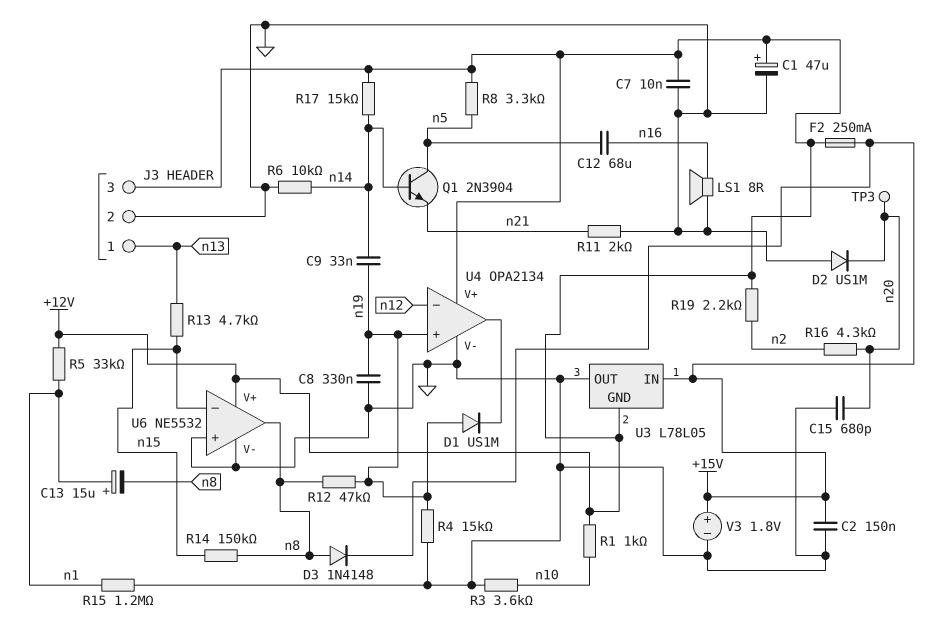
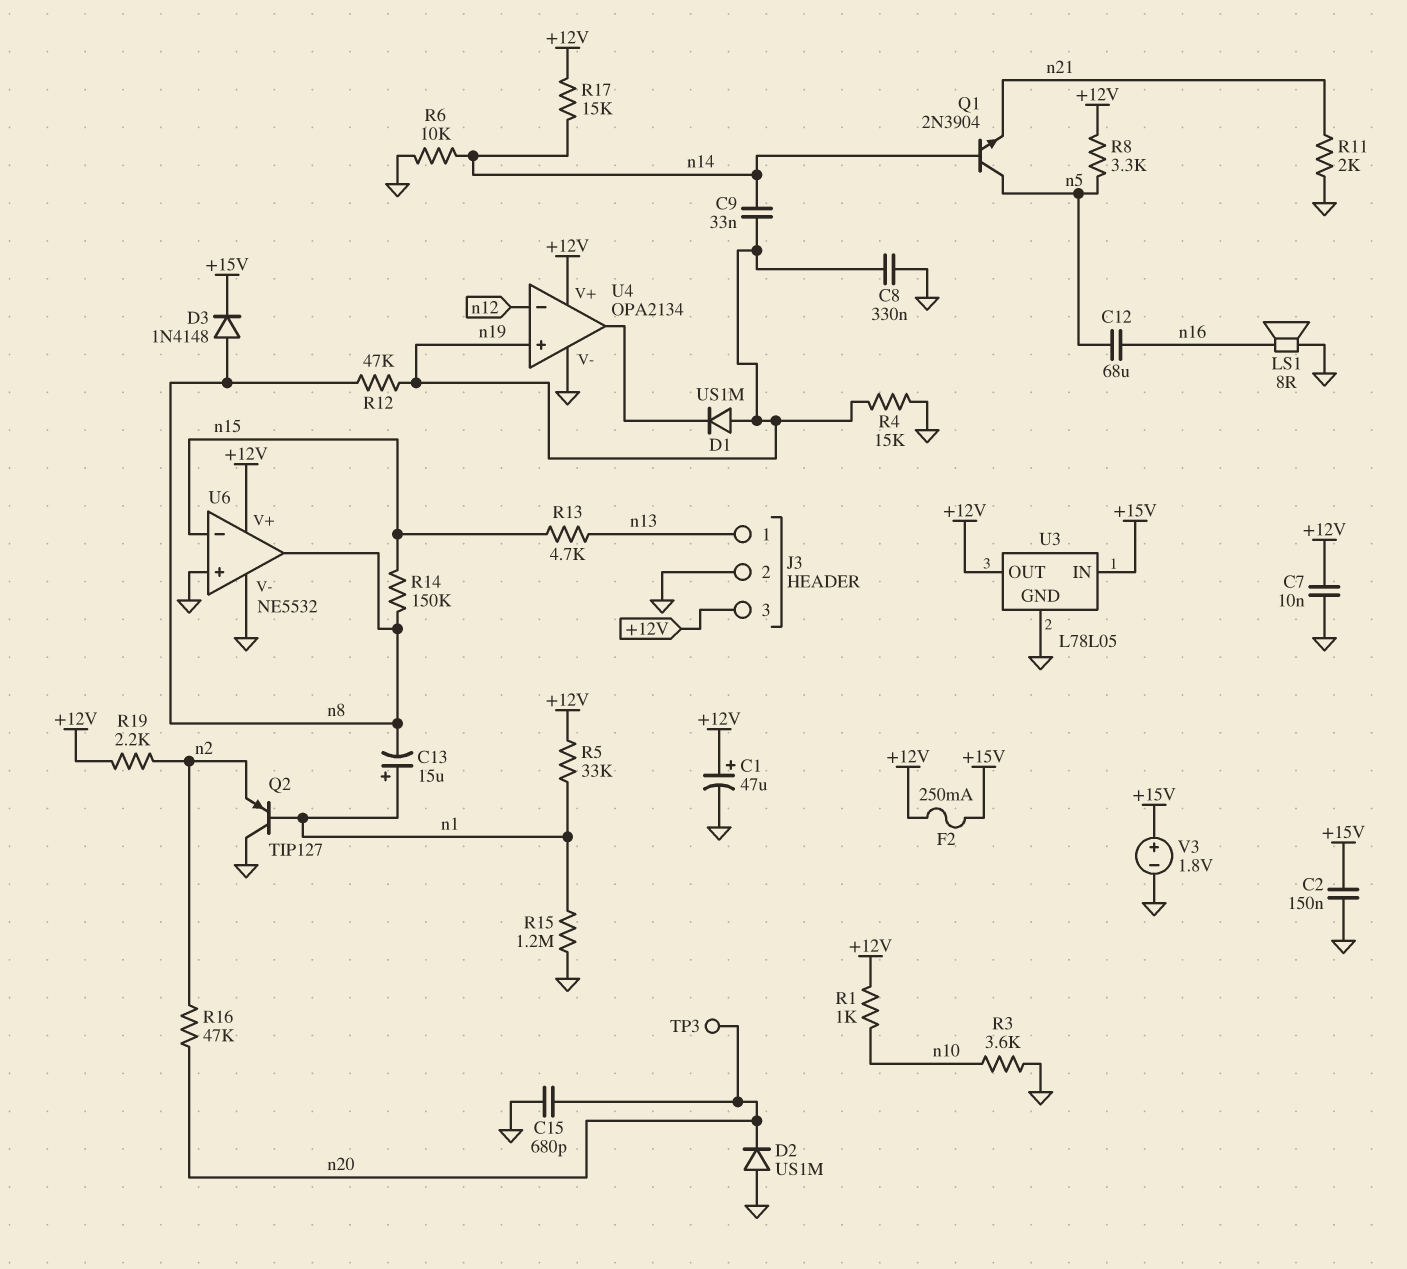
Q2: none -> PNP TIP127 (B n1, C GND, E n2)
R16: 4.3k (n2, n20) -> 47k (n2, n20)
U3 pin GND: +12V -> GND
U3 pin OUT: GND -> +12V

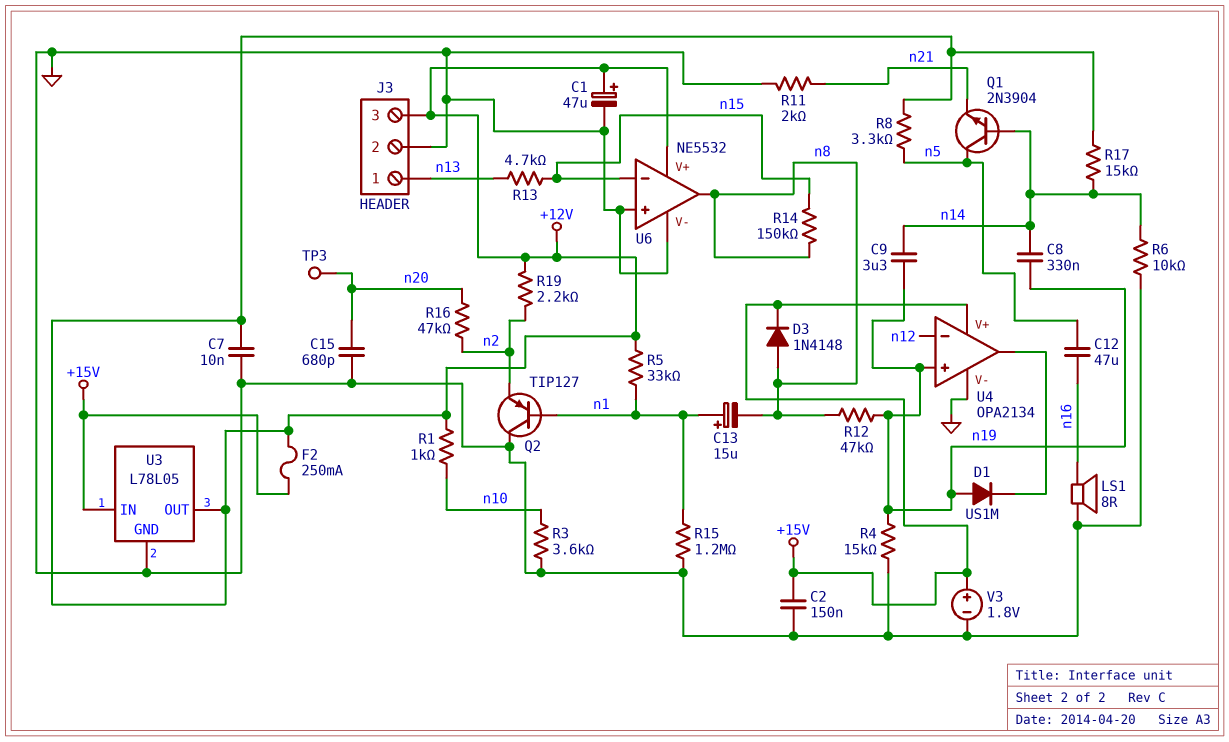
C8: 330nF (GND, n19) -> 330nF (n14, n19)
C9: 33nF (n14, n19) -> 3.3uF (n14, n19)
C12: 68uF (n5, n16) -> 47uF (n5, n16)
D2: diode US1M (A GND, K n20) -> none
U4 pin V+: +12V -> +15V

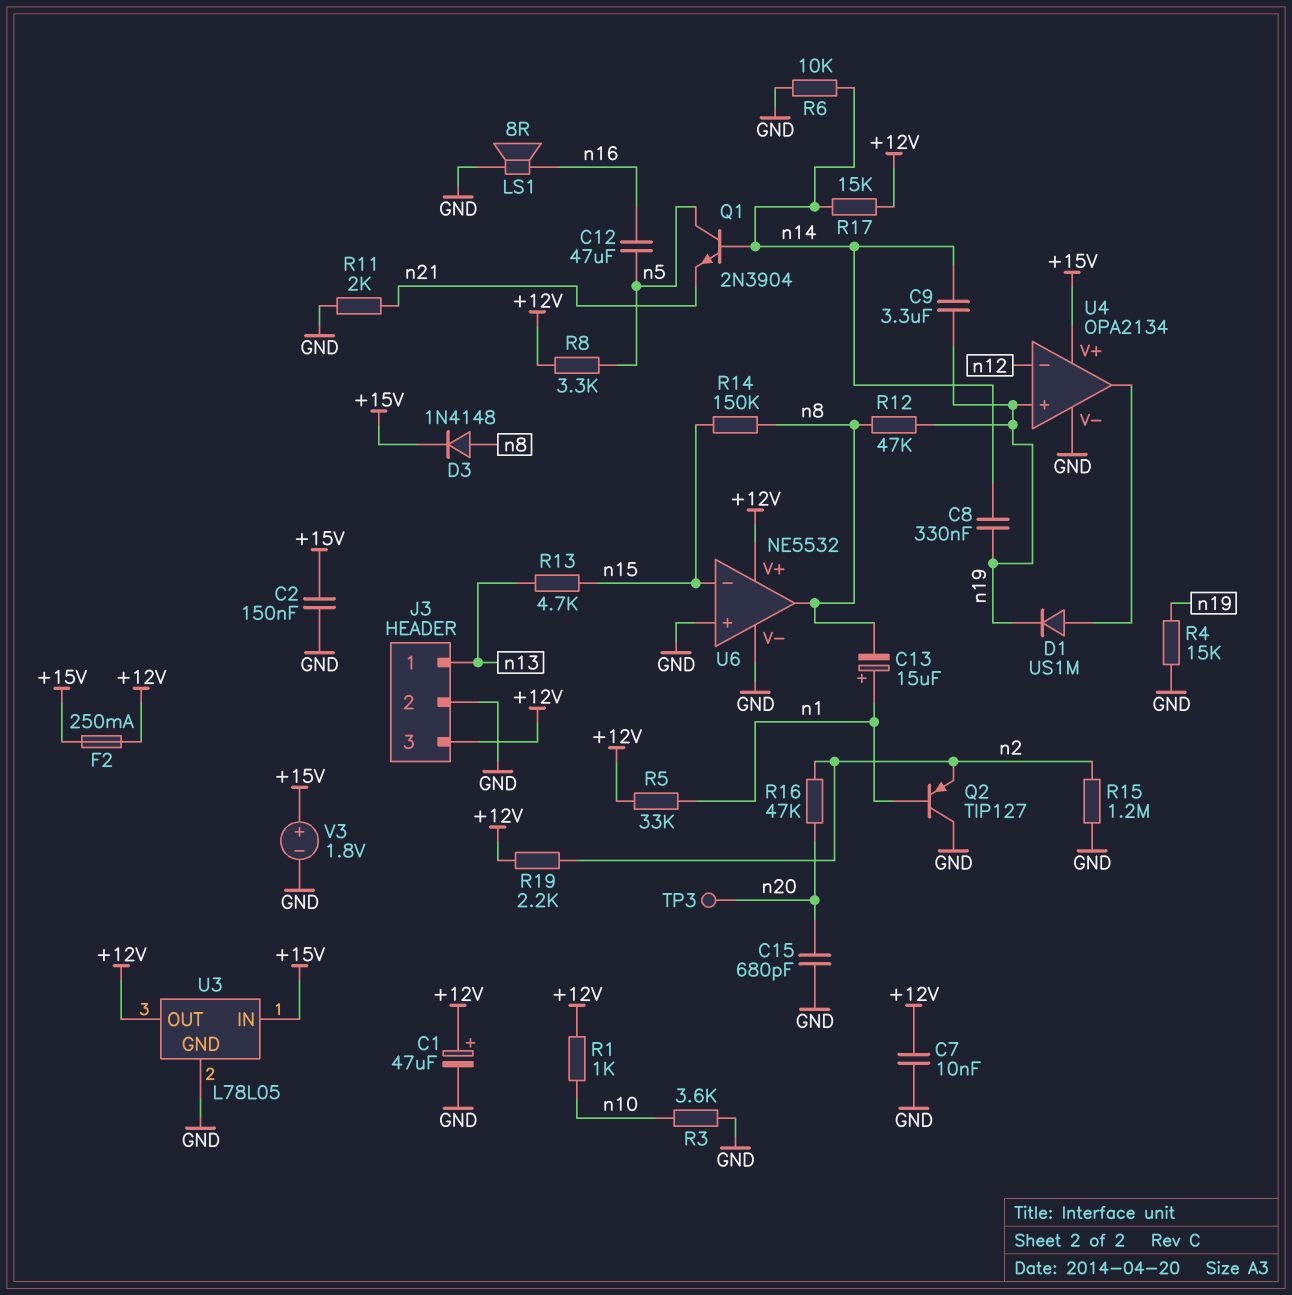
D1: diode US1M (A n19, K U4/out) -> diode US1M (A U4/out, K n19)
R15: 1.2M (GND, n1) -> 1.2M (GND, n2)

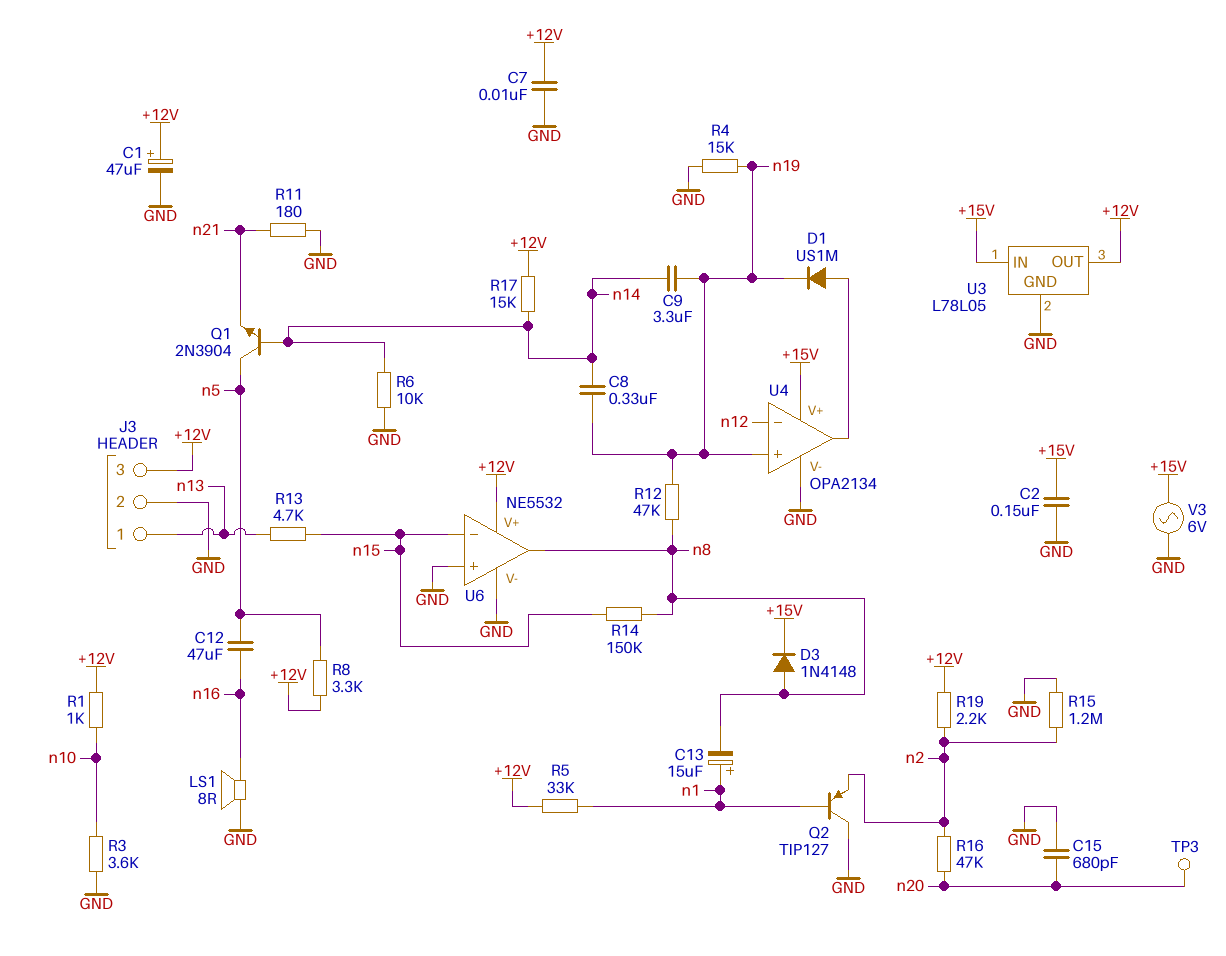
F2: 250mA (+12V, +15V) -> none
R11: 2k (GND, n21) -> 180 (GND, n21)
V3: 1.8V (plus +15V, minus GND) -> AC 6V (+15V, GND)

